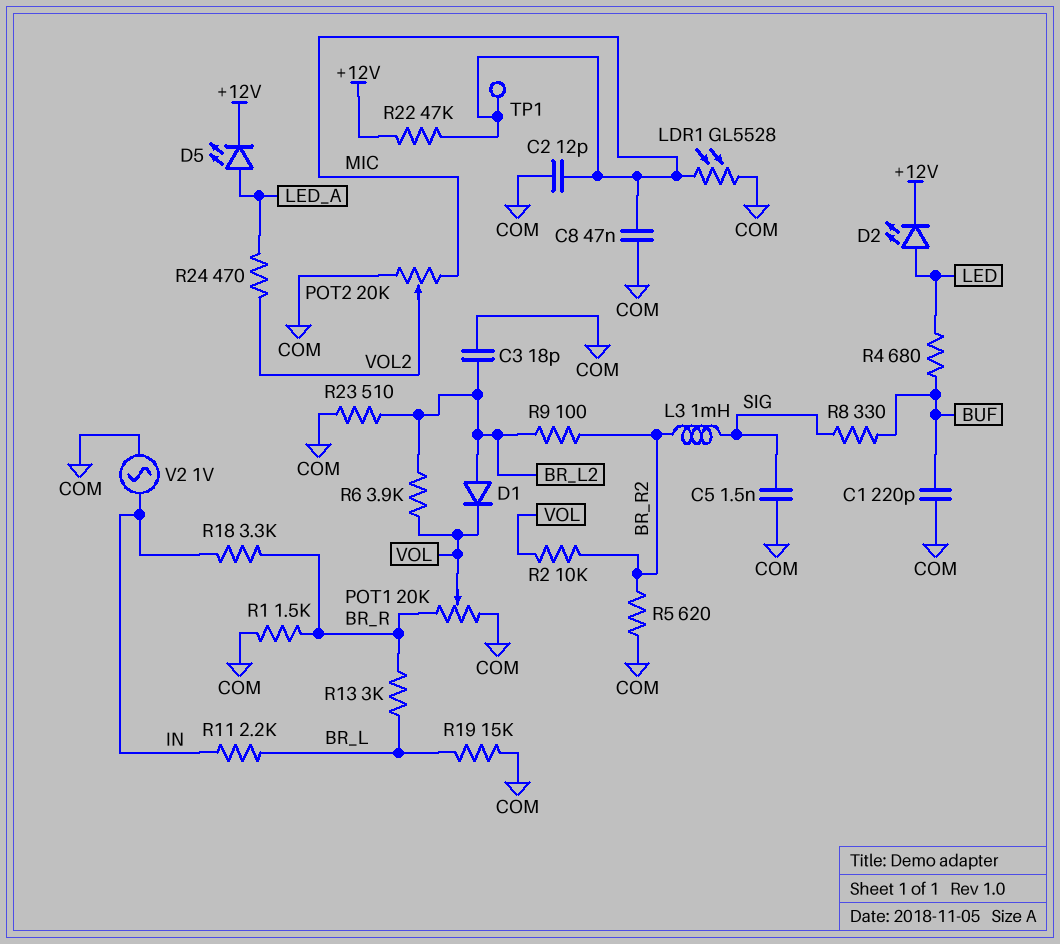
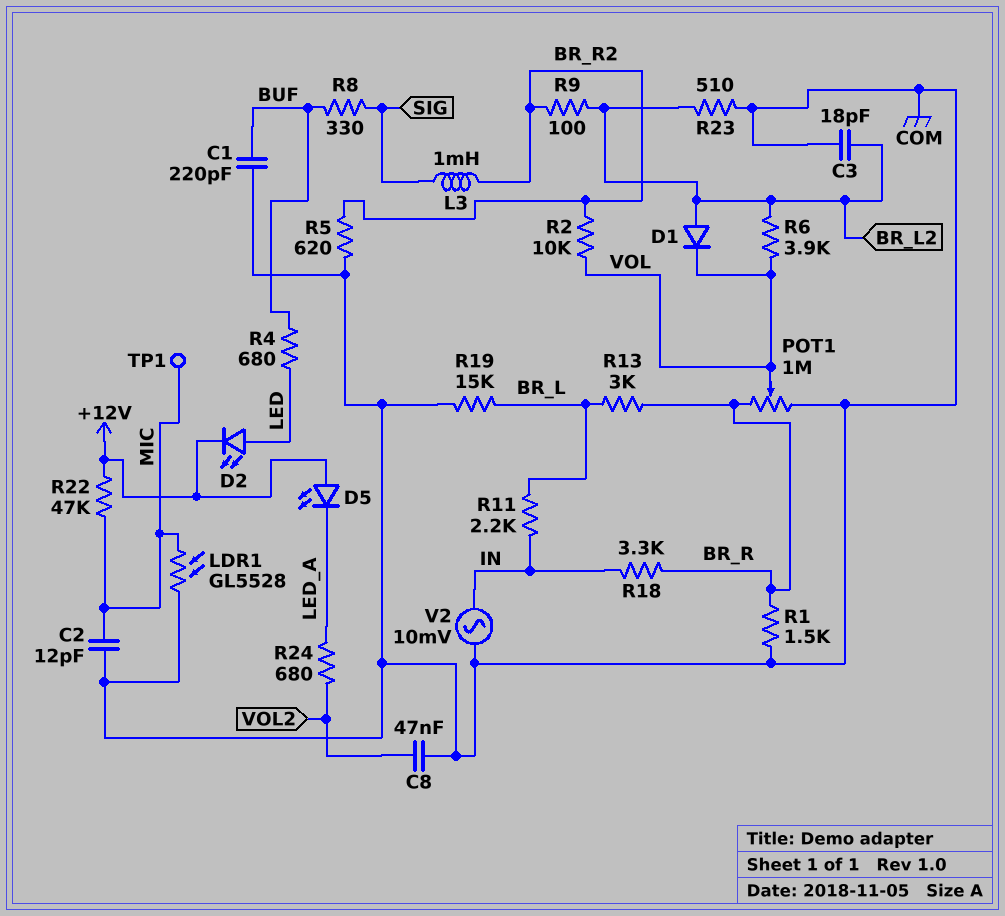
C5: 1.5nF (COM, SIG) -> none
C8: 47nF (COM, MIC) -> 47nF (COM, VOL2)
D5: LED (A LED_A, K +12V) -> LED (A +12V, K LED_A)
POT1: 20k (BR_R, COM, wiper VOL) -> 1M (BR_R, COM, wiper VOL)
POT2: 20k (COM, MIC, wiper VOL2) -> none
R24: 470 (LED_A, VOL2) -> 680 (LED_A, VOL2)
V2: AC 1V (COM, IN) -> AC 10mV (COM, IN)

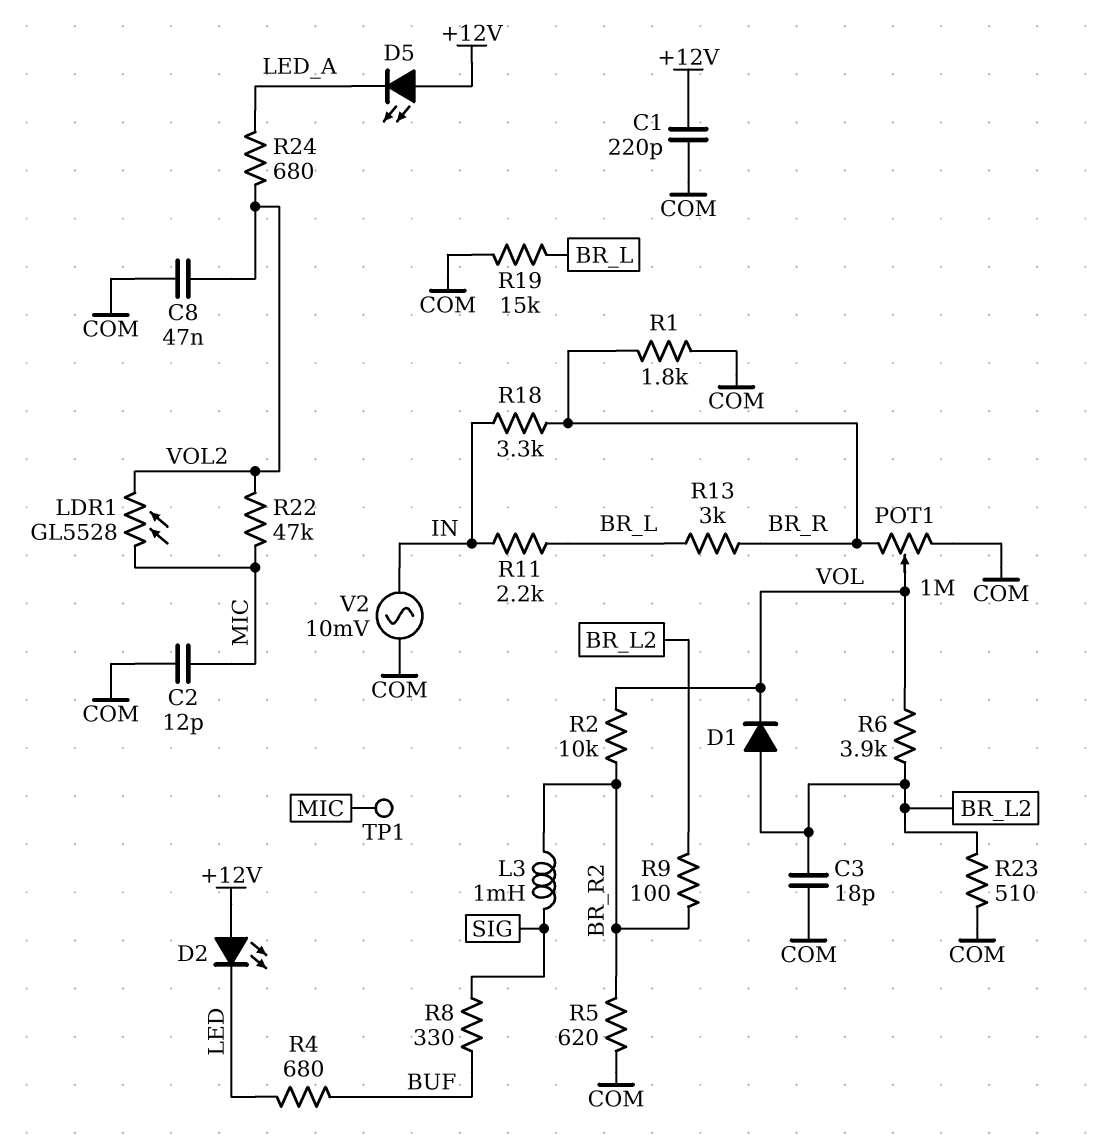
C1: 220pF (BUF, COM) -> 220pF (+12V, COM)
D2: LED (A LED, K +12V) -> LED (A +12V, K LED)
LDR1: GL5528 (COM, MIC) -> GL5528 (MIC, VOL2)
R1: 1.5k (BR_R, COM) -> 1.8k (BR_R, COM)
R22: 47k (+12V, MIC) -> 47k (MIC, VOL2)

